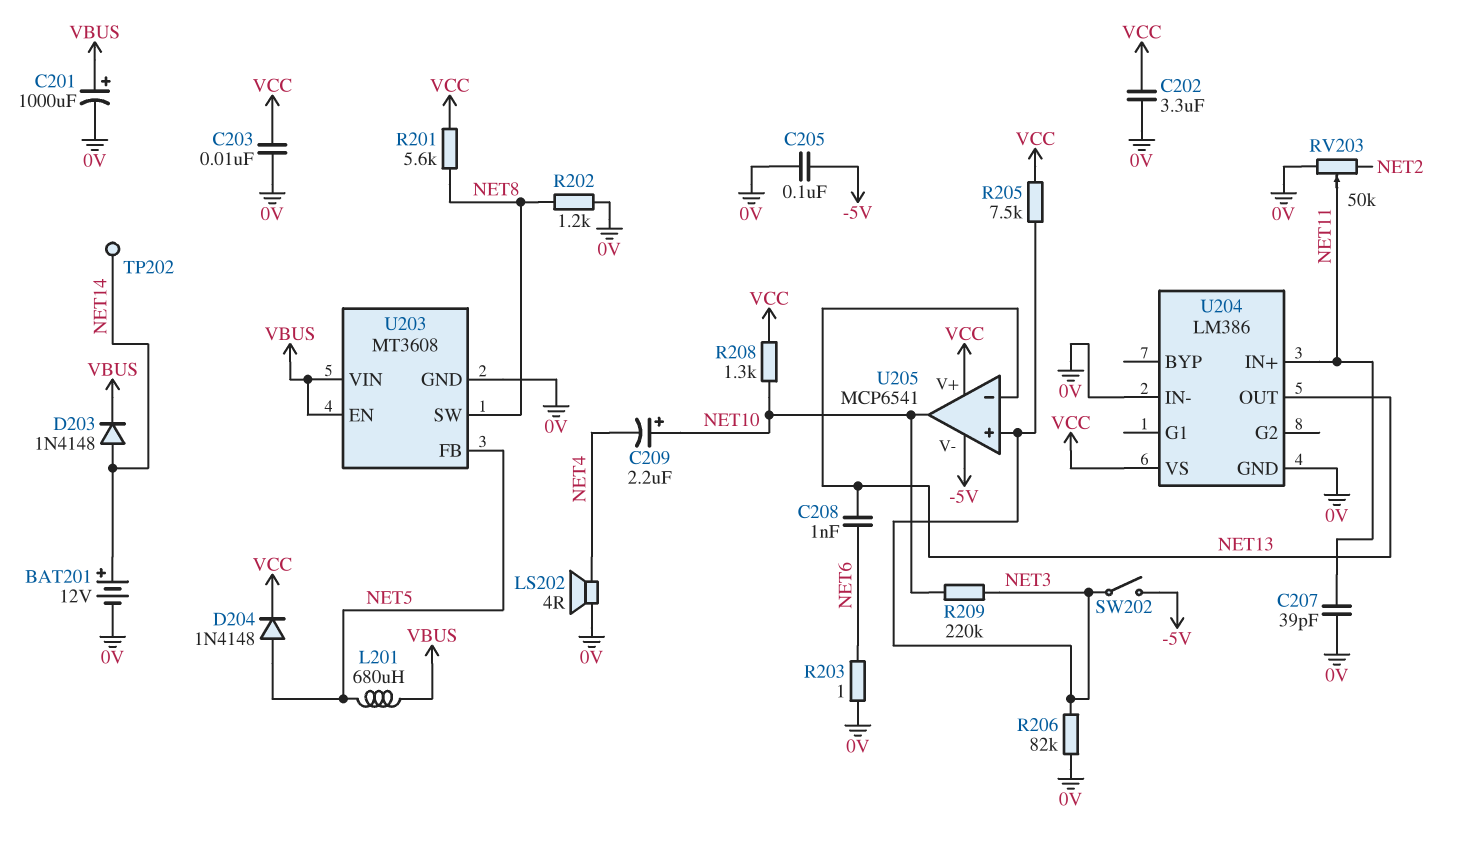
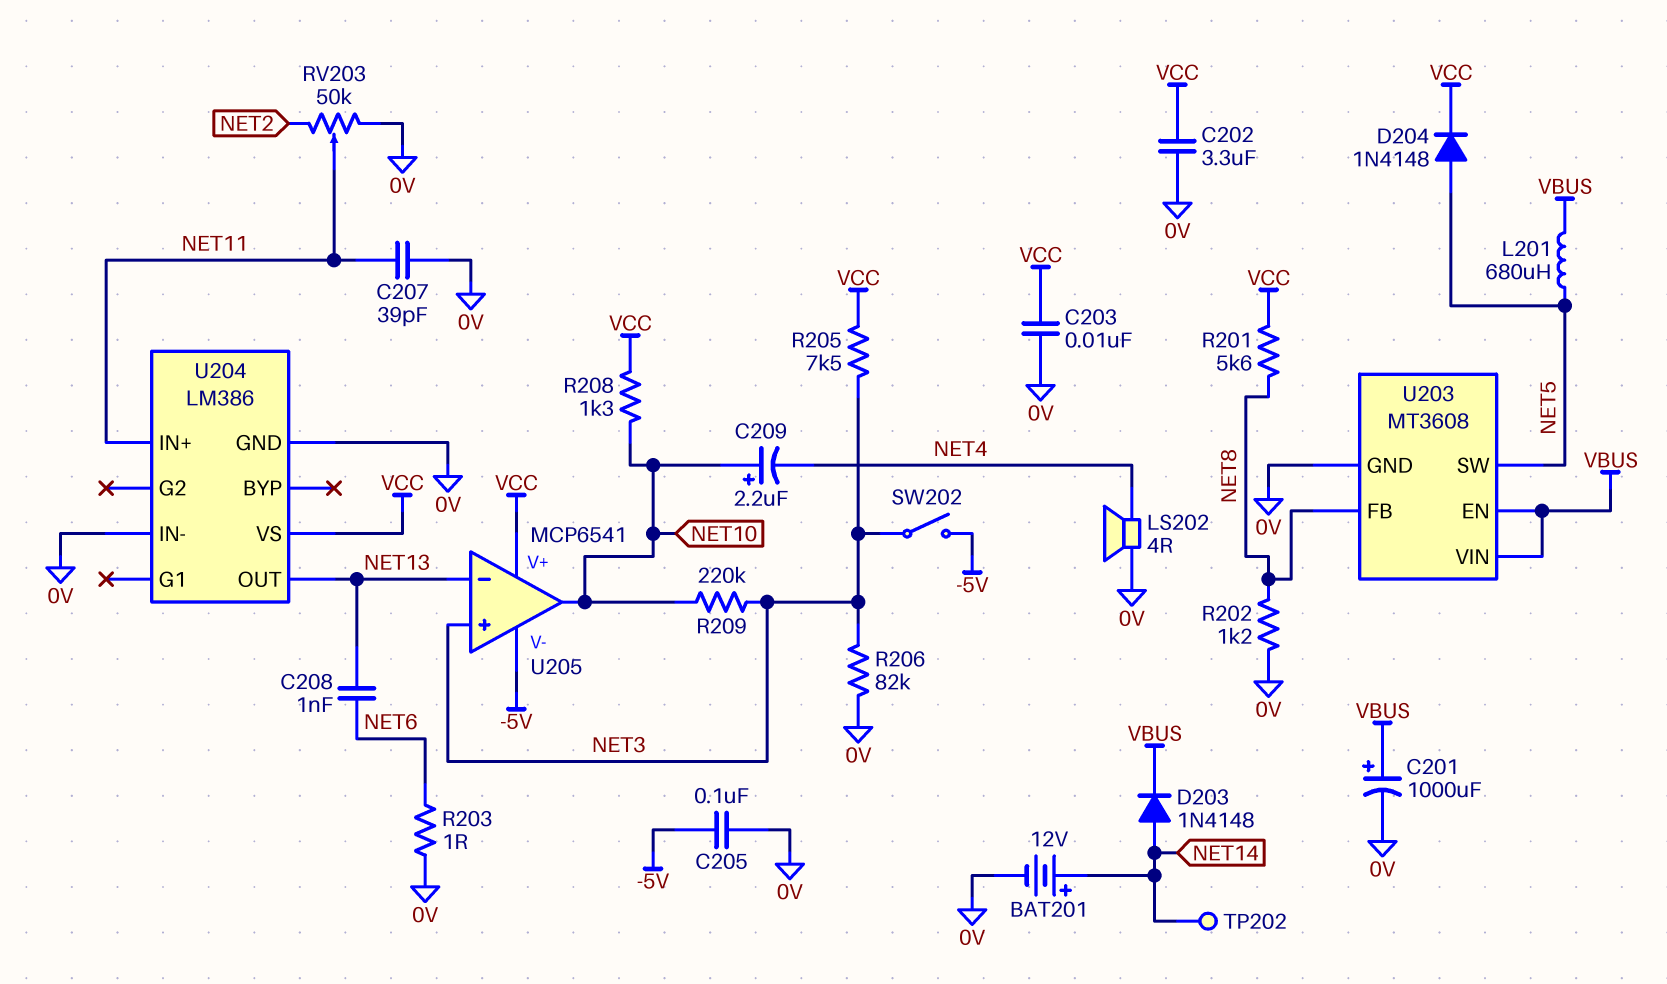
U203 pin FB: NET5 -> NET8
U203 pin SW: NET8 -> NET5

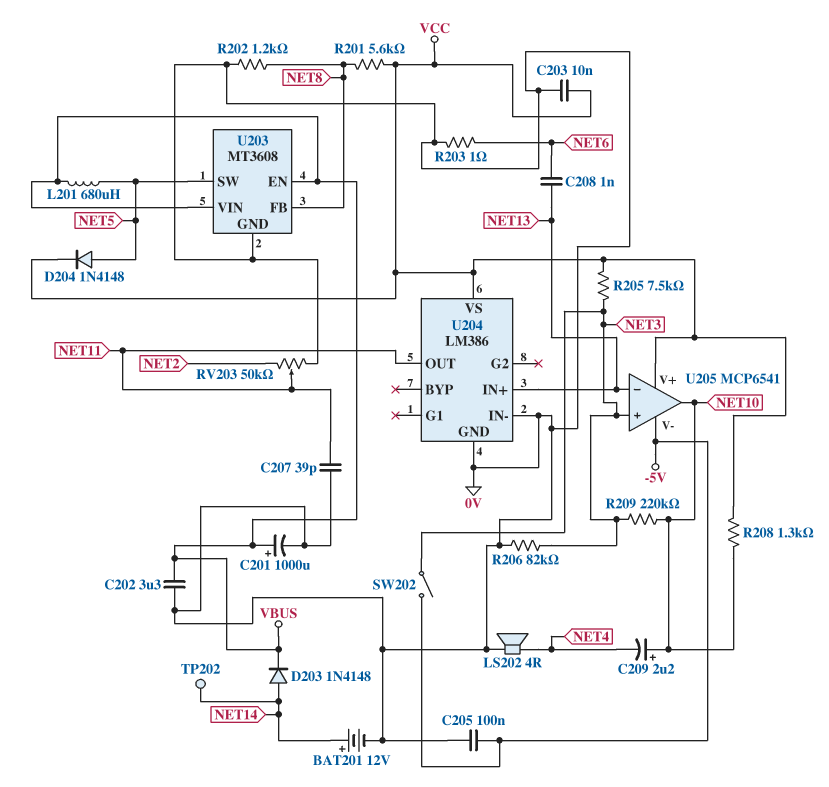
C202: 3.3uF (0V, VCC) -> 3.3uF (0V, VBUS)
U204 pin IN+: NET11 -> NET13
U204 pin OUT: NET13 -> NET11

